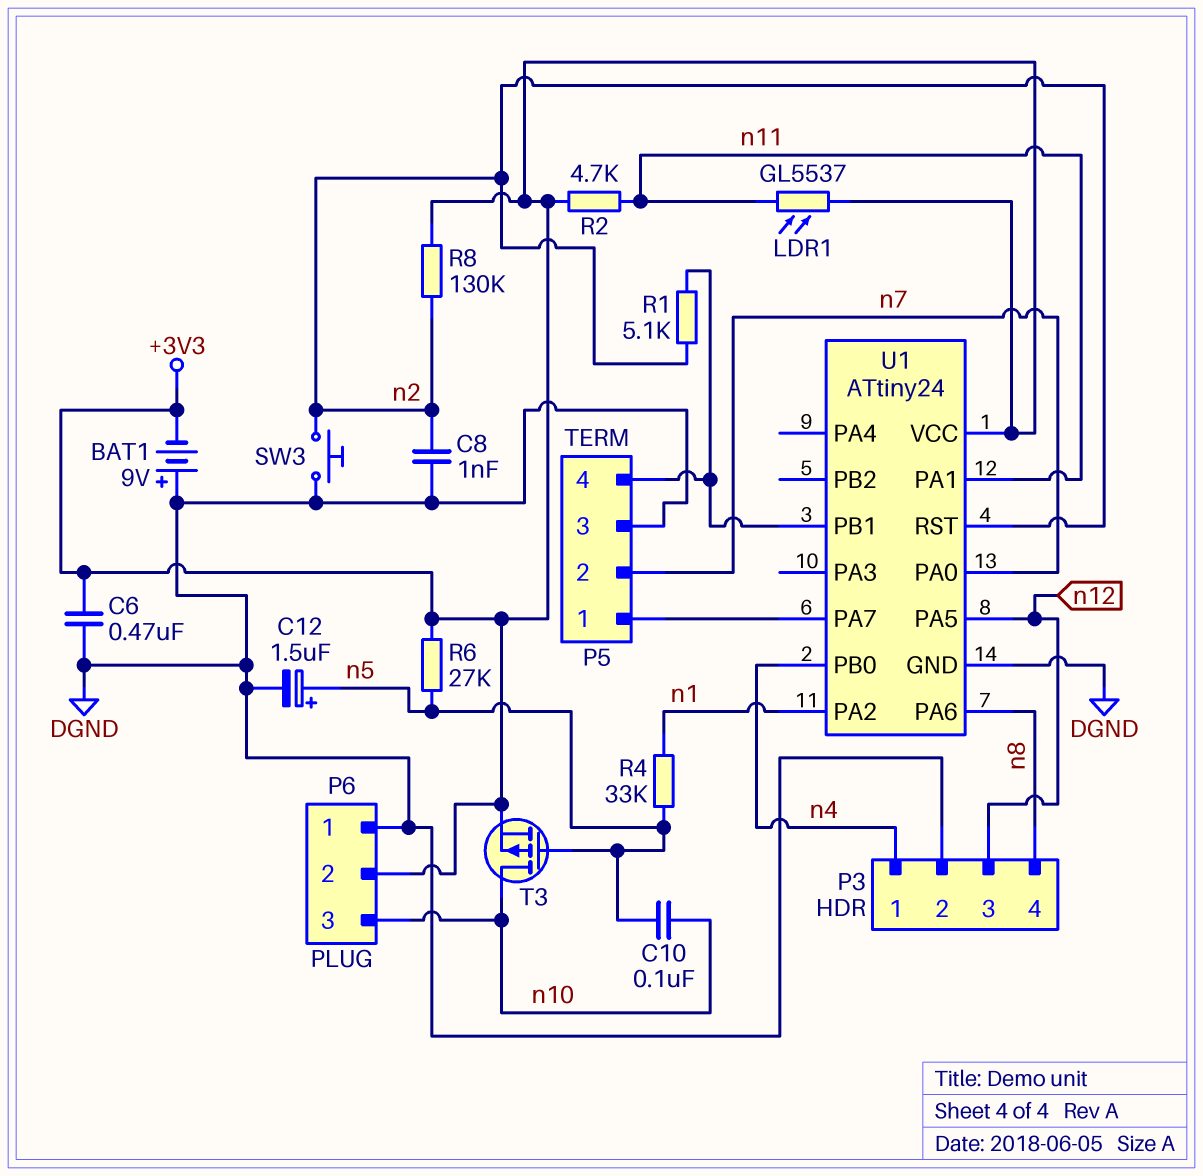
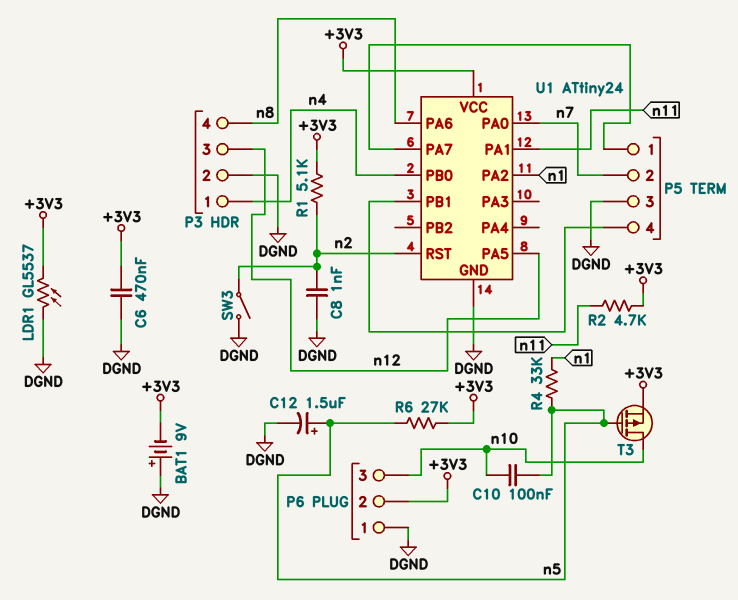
LDR1: GL5537 (+3V3, n11) -> GL5537 (+3V3, DGND)
R1: 5.1k (P5/4, n2) -> 5.1k (+3V3, n2)
R8: 130k (+3V3, n2) -> none
SW3: button (DGND, n2) -> switch (DGND, n2)

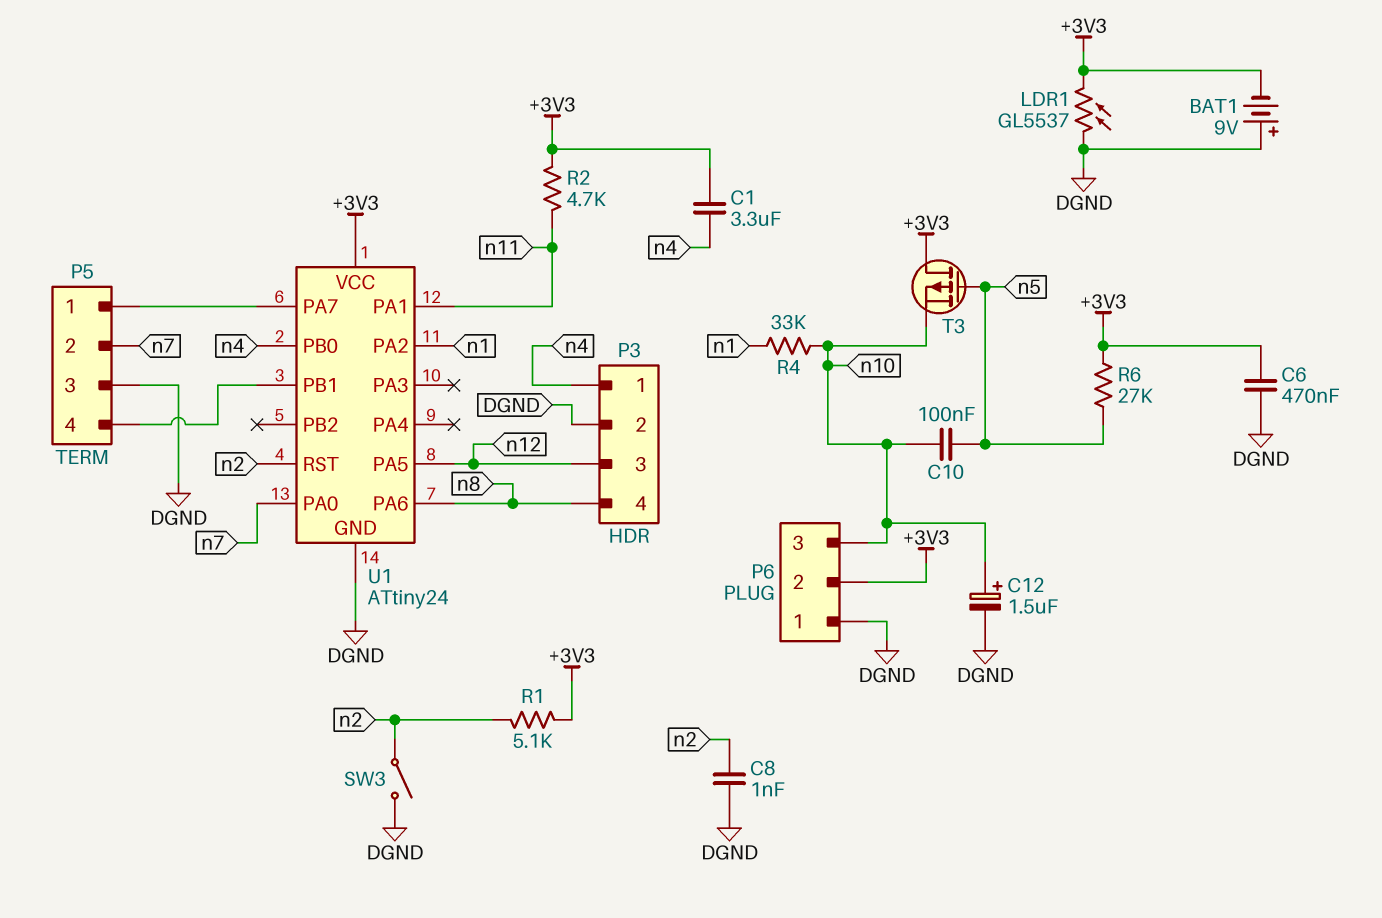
C1: none -> 3.3uF (+3V3, n4)
C12: 1.5uF (plus n5, minus DGND) -> 1.5uF (plus n10, minus DGND)
R4: 33k (n1, n5) -> 33k (n1, n10)
T3: PMOS (G n5, D n10, S +3V3) -> PMOS (G n5, D +3V3, S n10)

